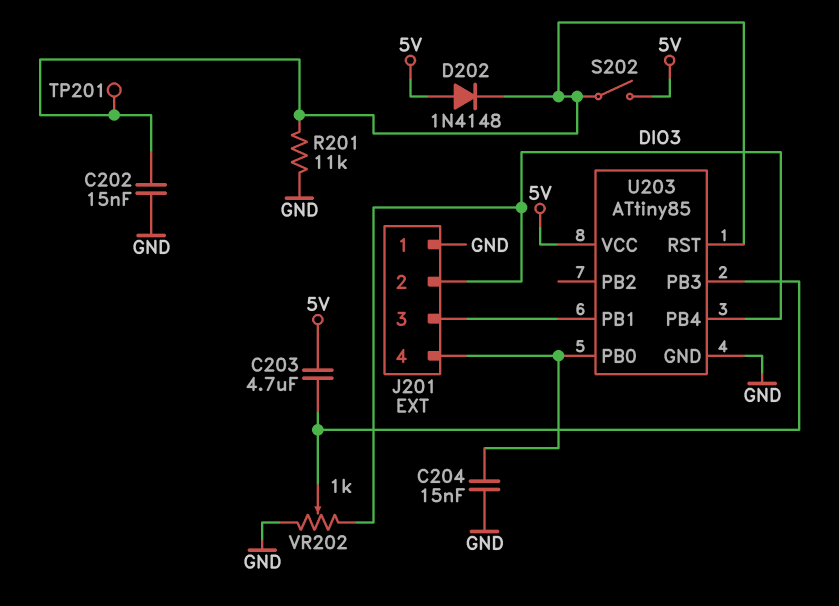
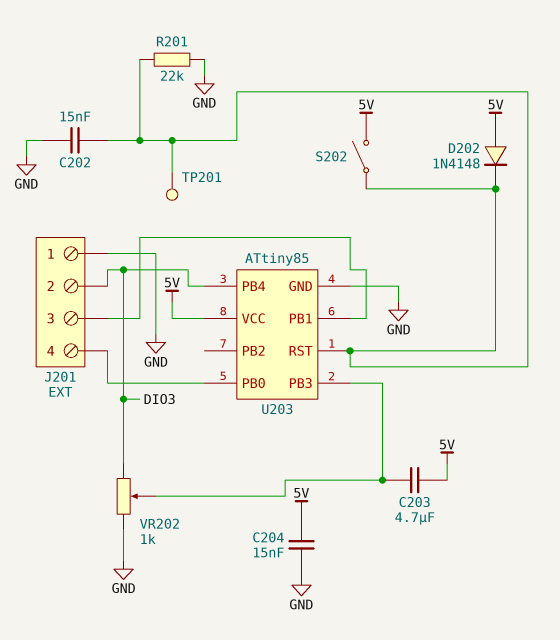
C204: 15nF (GND, J201/4) -> 15nF (5V, GND)
R201: 11k (GND, U203/RST) -> 22k (GND, U203/RST)

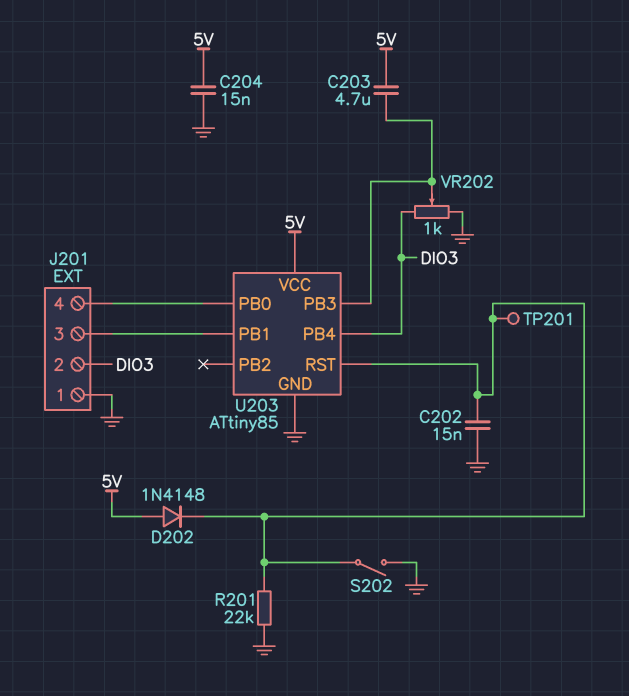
S202: switch (5V, U203/RST) -> switch (GND, U203/RST)

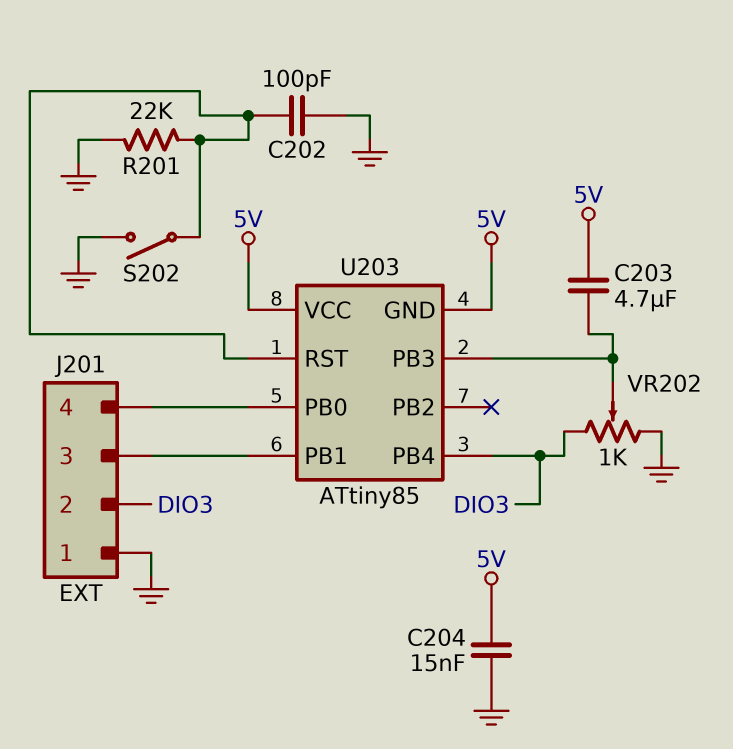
C202: 15nF (GND, U203/RST) -> 100pF (GND, U203/RST)
D202: diode 1N4148 (A 5V, K U203/RST) -> none
TP201: test point (U203/RST) -> none
U203 pin GND: GND -> 5V

